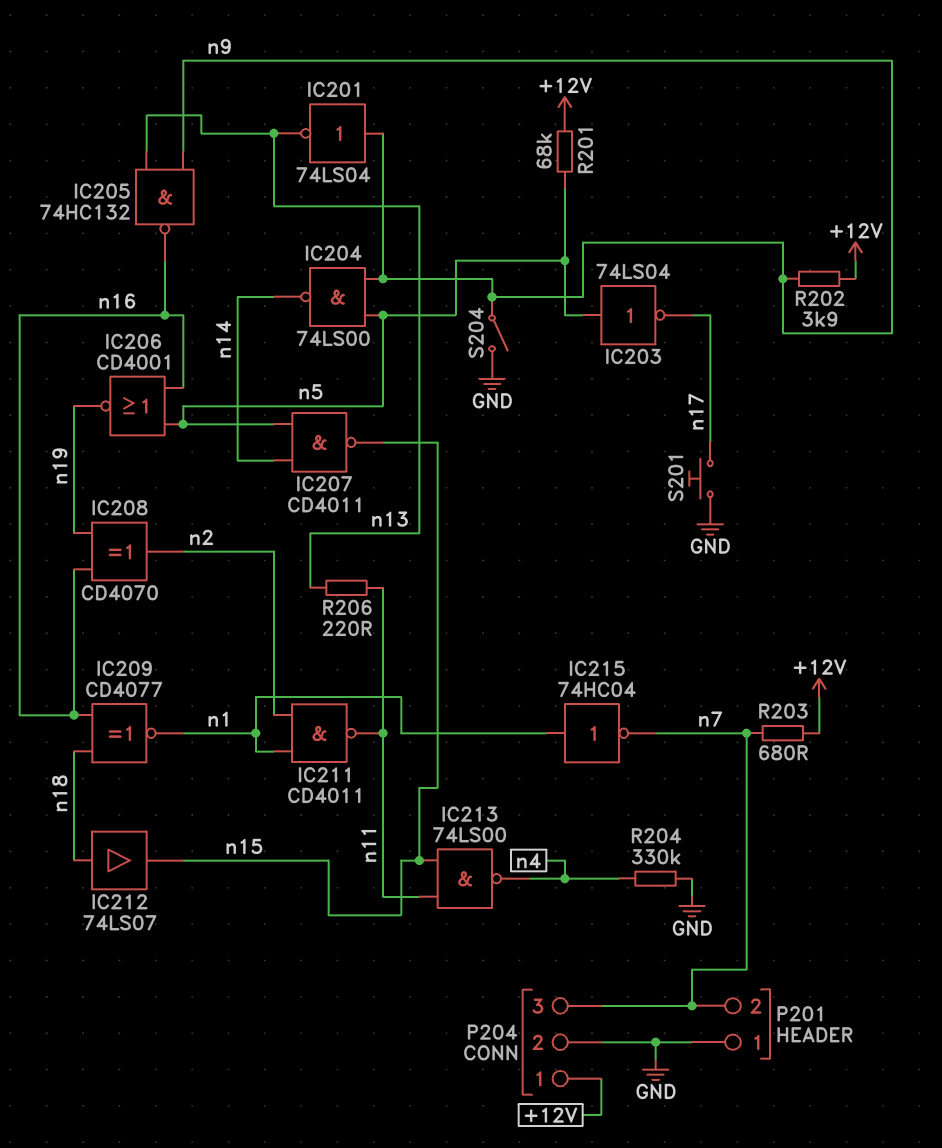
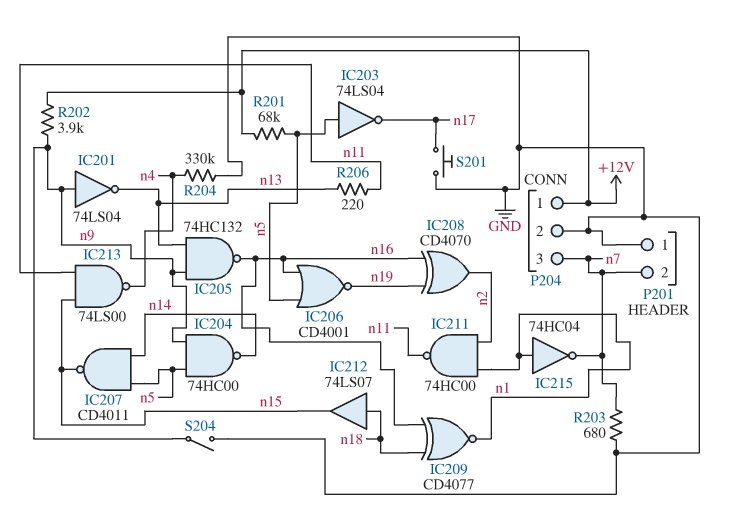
IC204: NAND 74LS00 (in n5, in n9, out n14) -> NAND 74HC00 (in n5, in n9, out n14)
IC211: NAND CD4011 (in n1, in n2, out n11) -> NAND 74HC00 (in n1, in n2, out n11)
R203: 680 (+12V, n7) -> 680 (GND, n7)

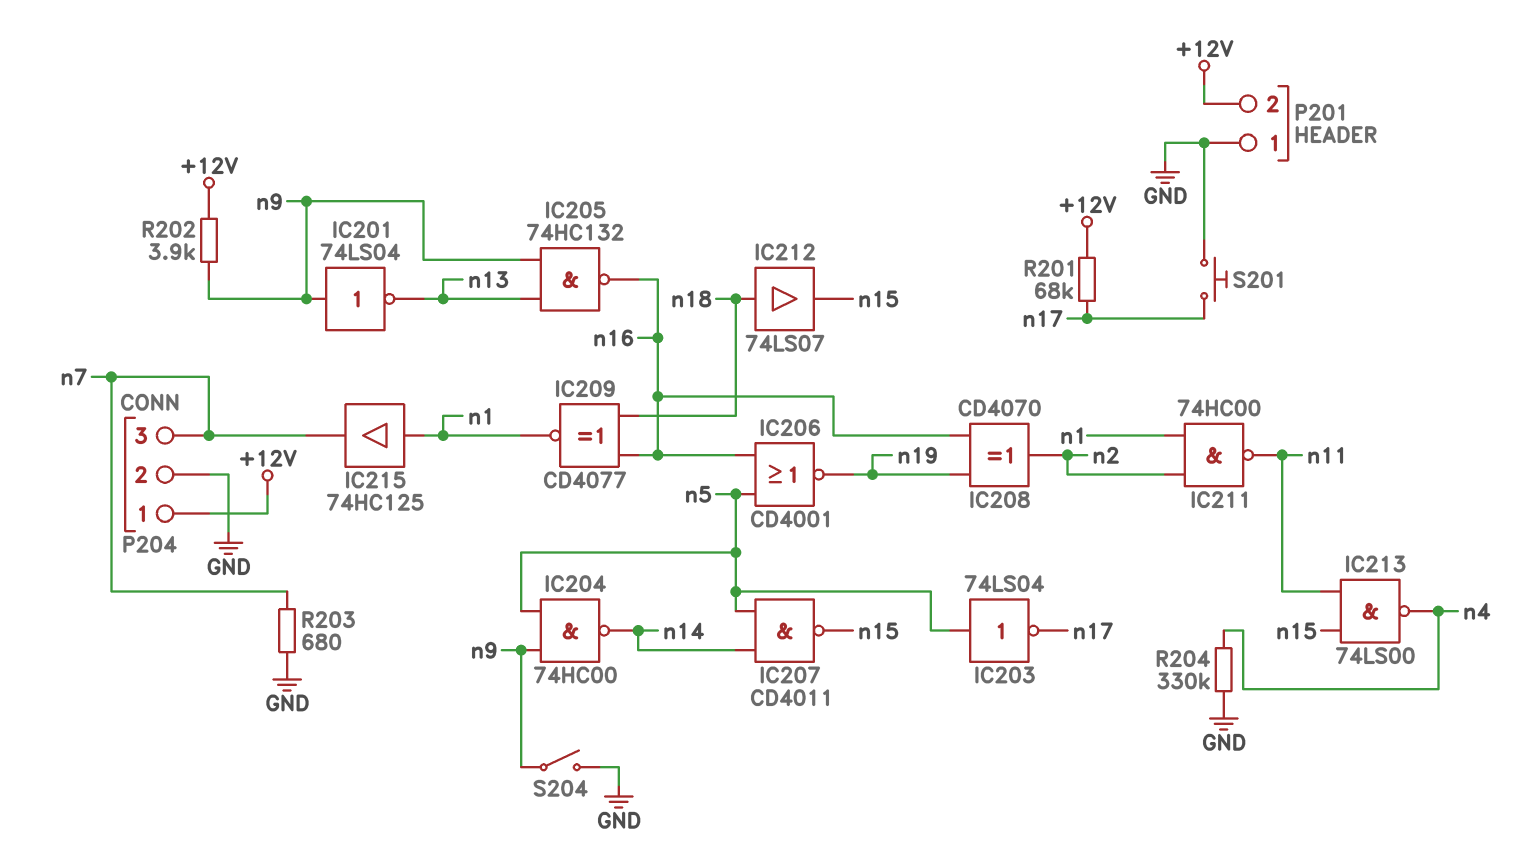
IC215: NOT 74HC04 (in n1, out n7) -> buffer 74HC125 (in n1, out n7)
P201 pin 2: n7 -> +12V
R201: 68k (+12V, n5) -> 68k (+12V, n17)
R206: 220 (n11, n13) -> none

